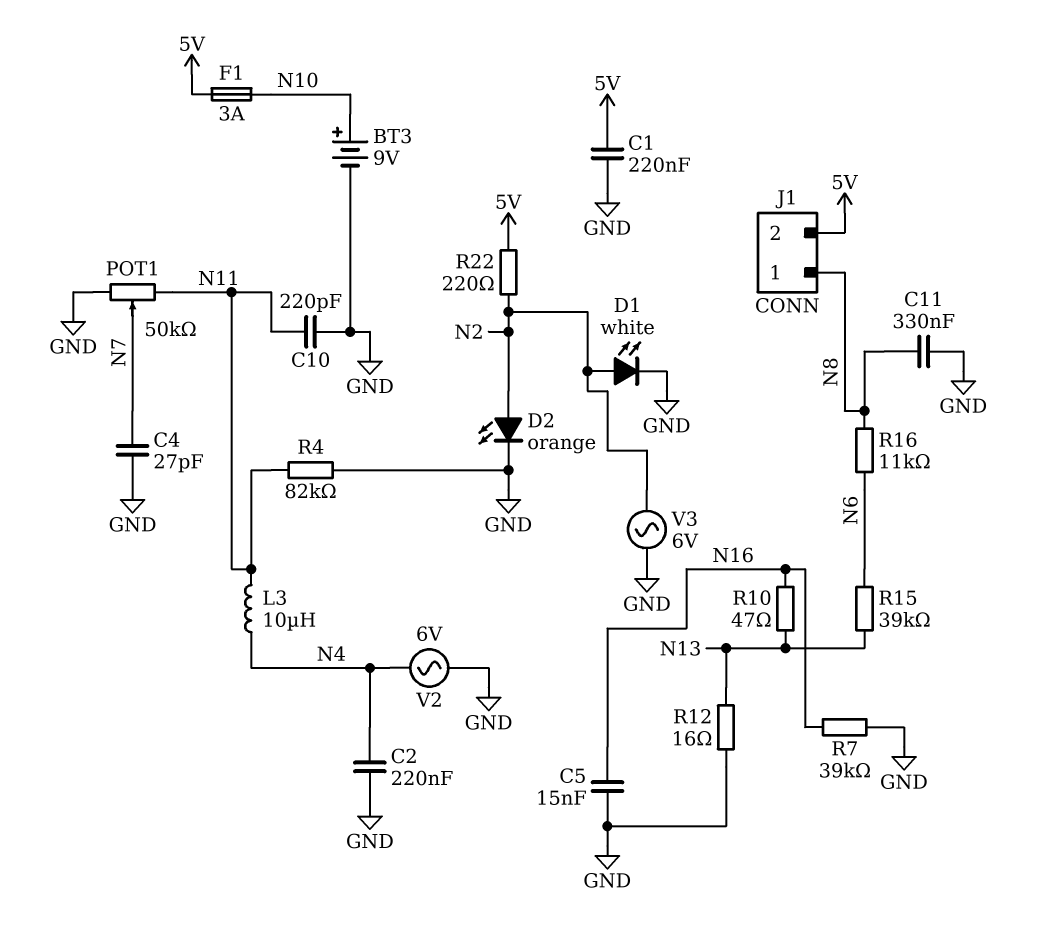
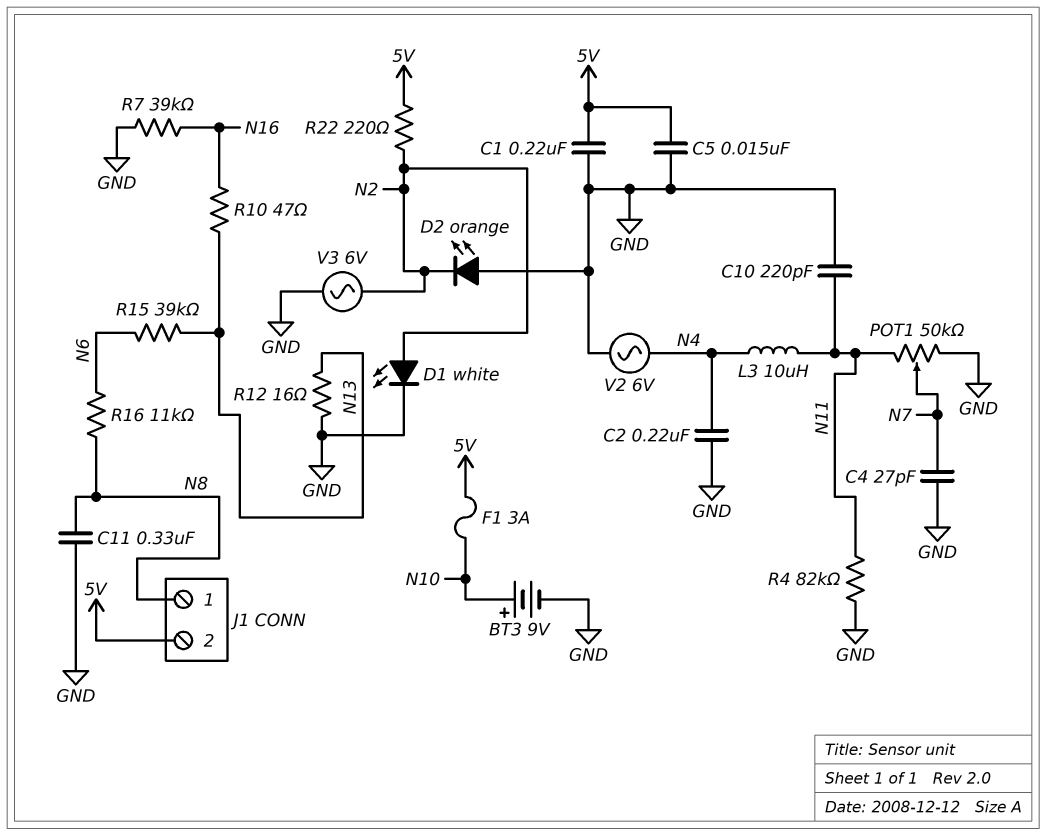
C5: 15nF (GND, N16) -> 15nF (5V, GND)
D2: LED orange (A N2, K GND) -> LED orange (A GND, K N2)

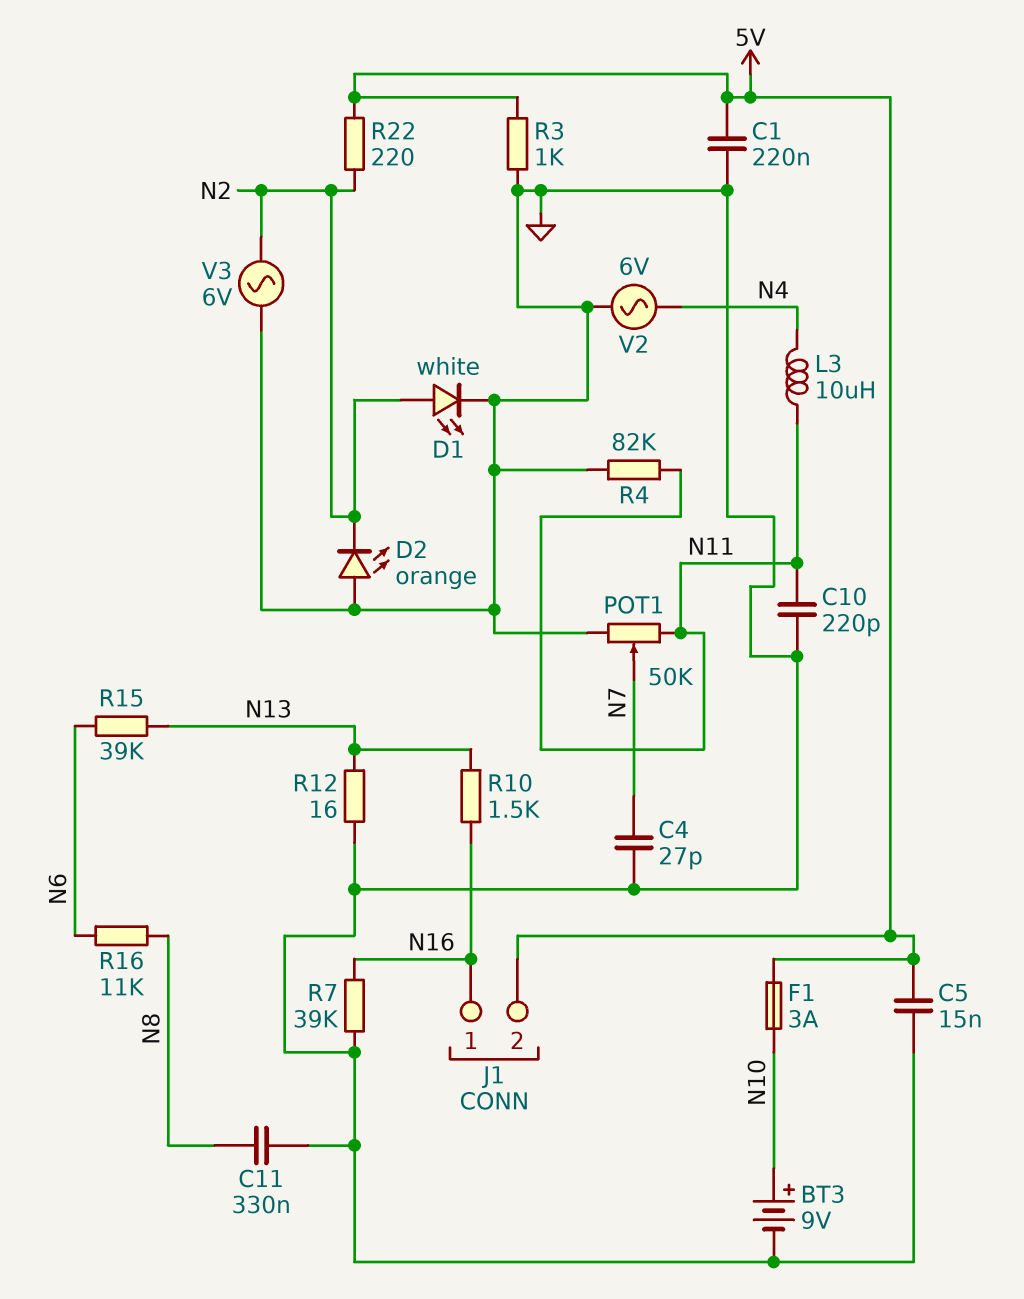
C2: 220nF (GND, N4) -> none
J1 pin 1: N8 -> N16
R3: none -> 1k (5V, GND)
R10: 47 (N13, N16) -> 1.5k (N13, N16)

